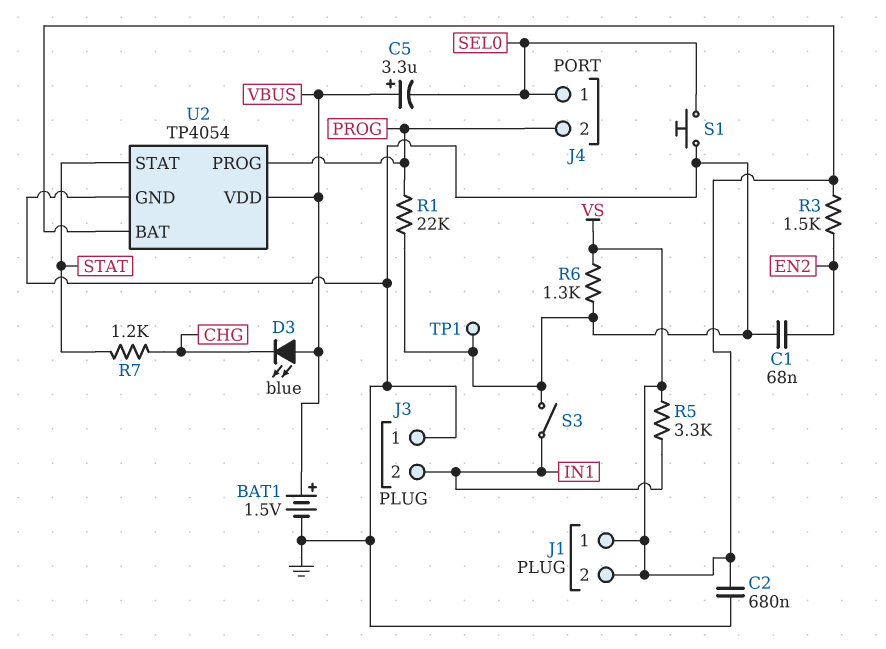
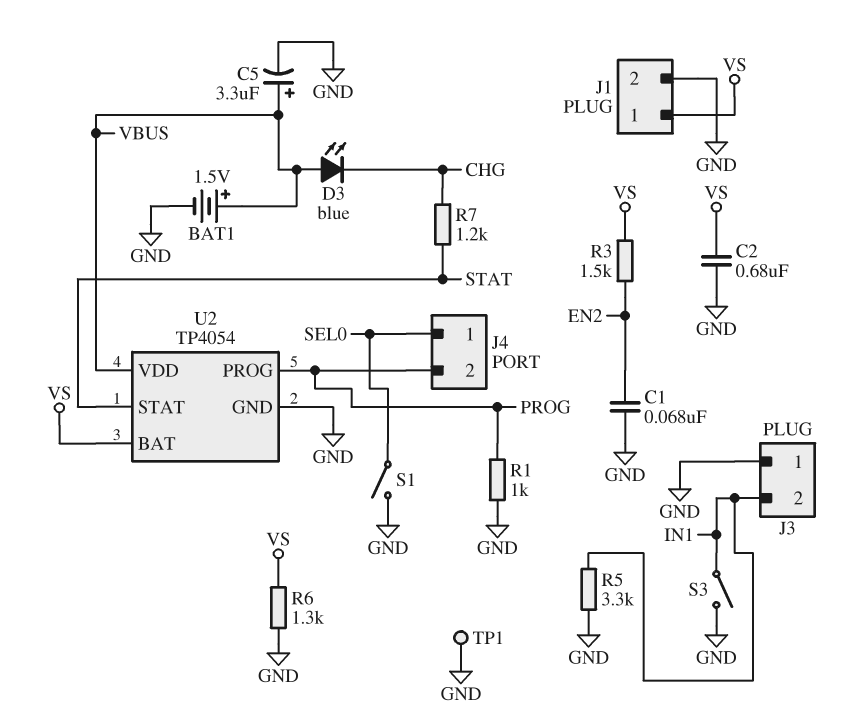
C5: 3.3uF (plus VBUS, minus SEL0) -> 3.3uF (plus VBUS, minus GND)
J1 pin 2: VS -> GND
R1: 22k (GND, PROG) -> 1k (GND, PROG)
R5: 3.3k (IN1, VS) -> 3.3k (GND, IN1)
S1: button (GND, SEL0) -> switch (GND, SEL0)

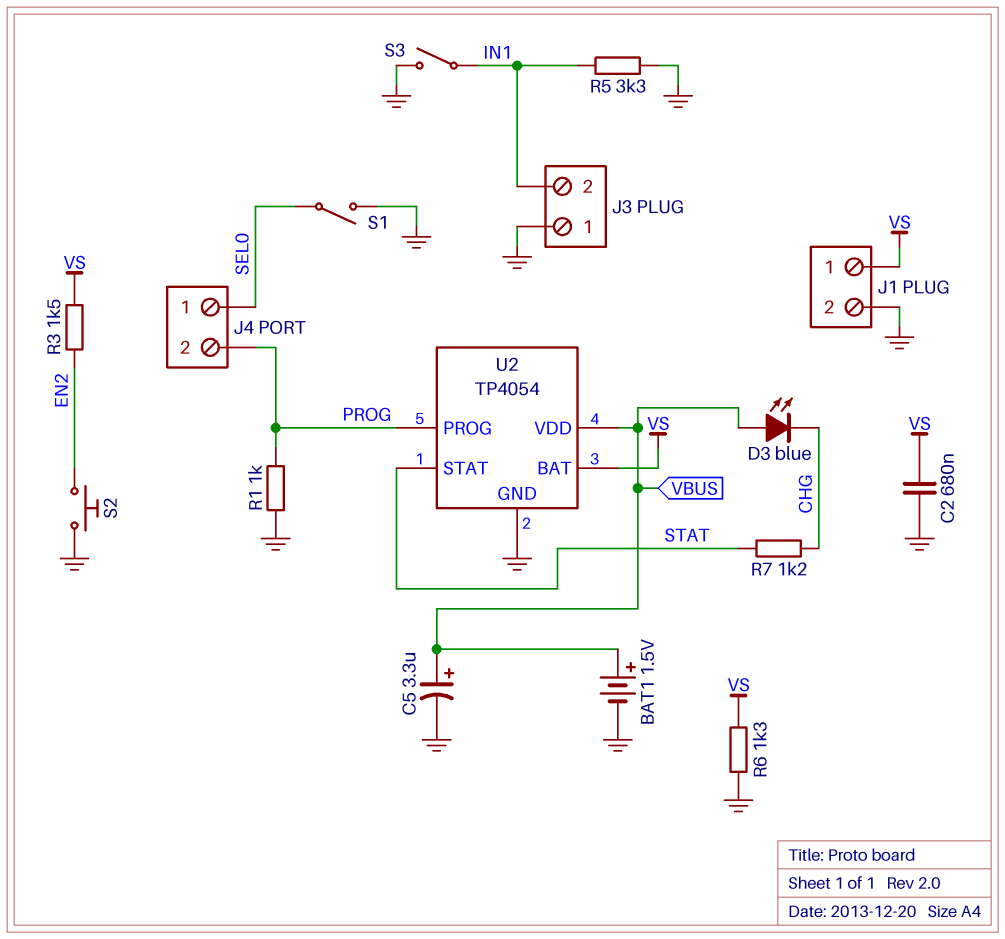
C1: 68nF (EN2, GND) -> none
S2: none -> button (EN2, GND)
TP1: test point (GND) -> none

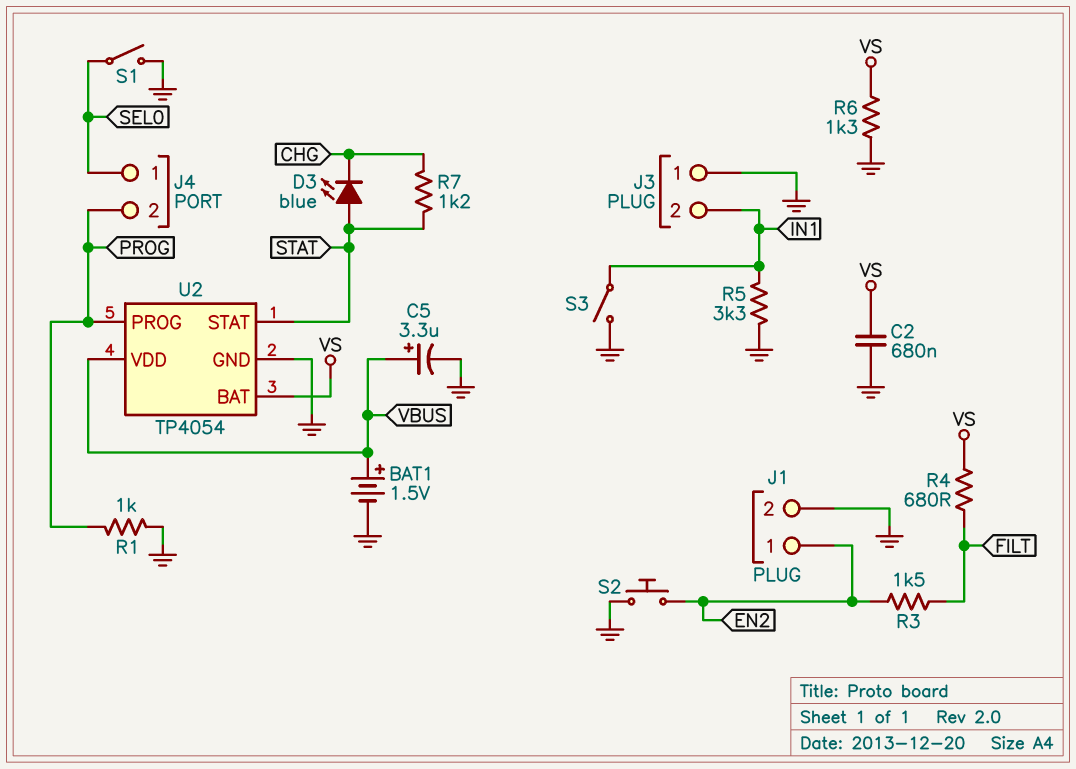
D3: LED blue (A VBUS, K CHG) -> LED blue (A STAT, K CHG)
J1 pin 1: VS -> EN2
R3: 1.5k (EN2, VS) -> 1.5k (EN2, FILT)
R4: none -> 680 (FILT, VS)

